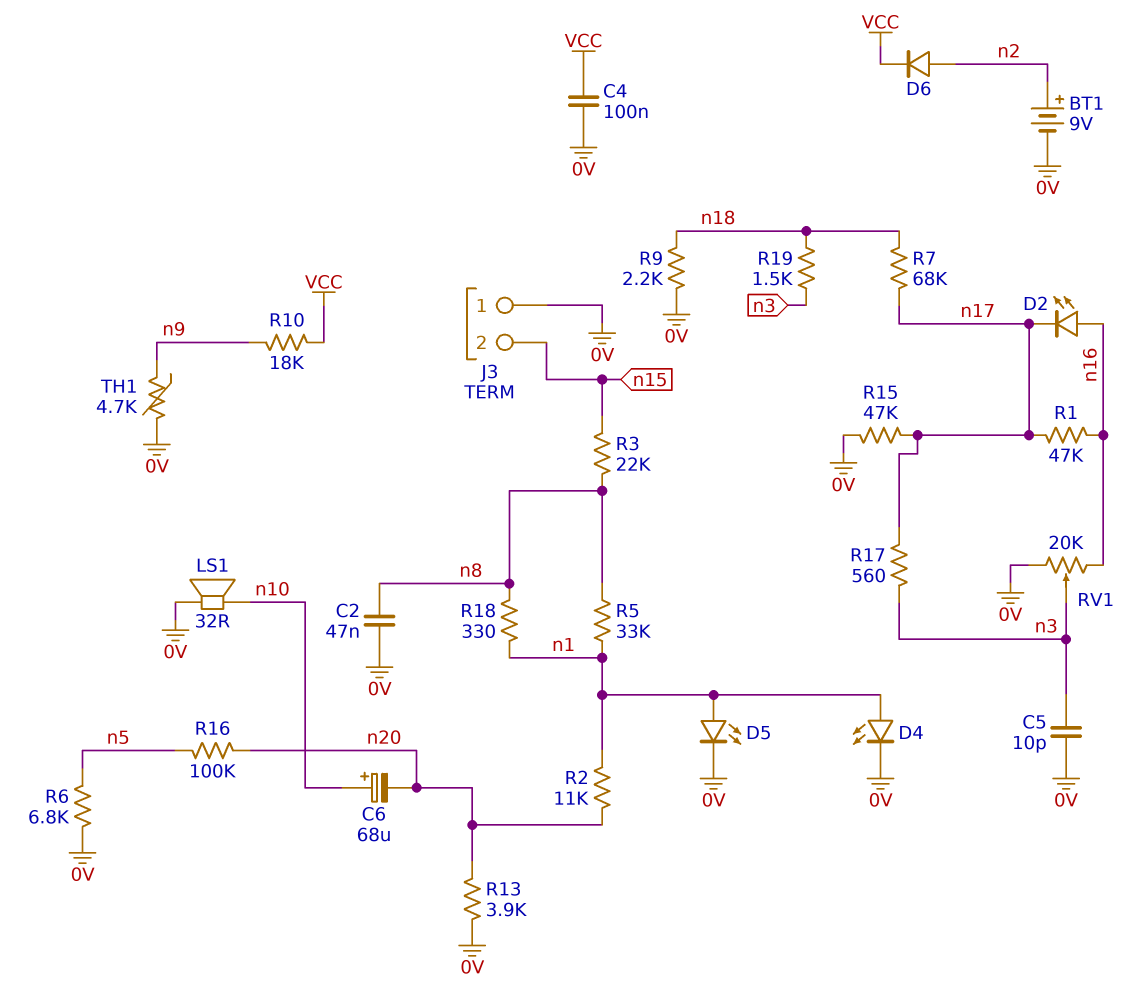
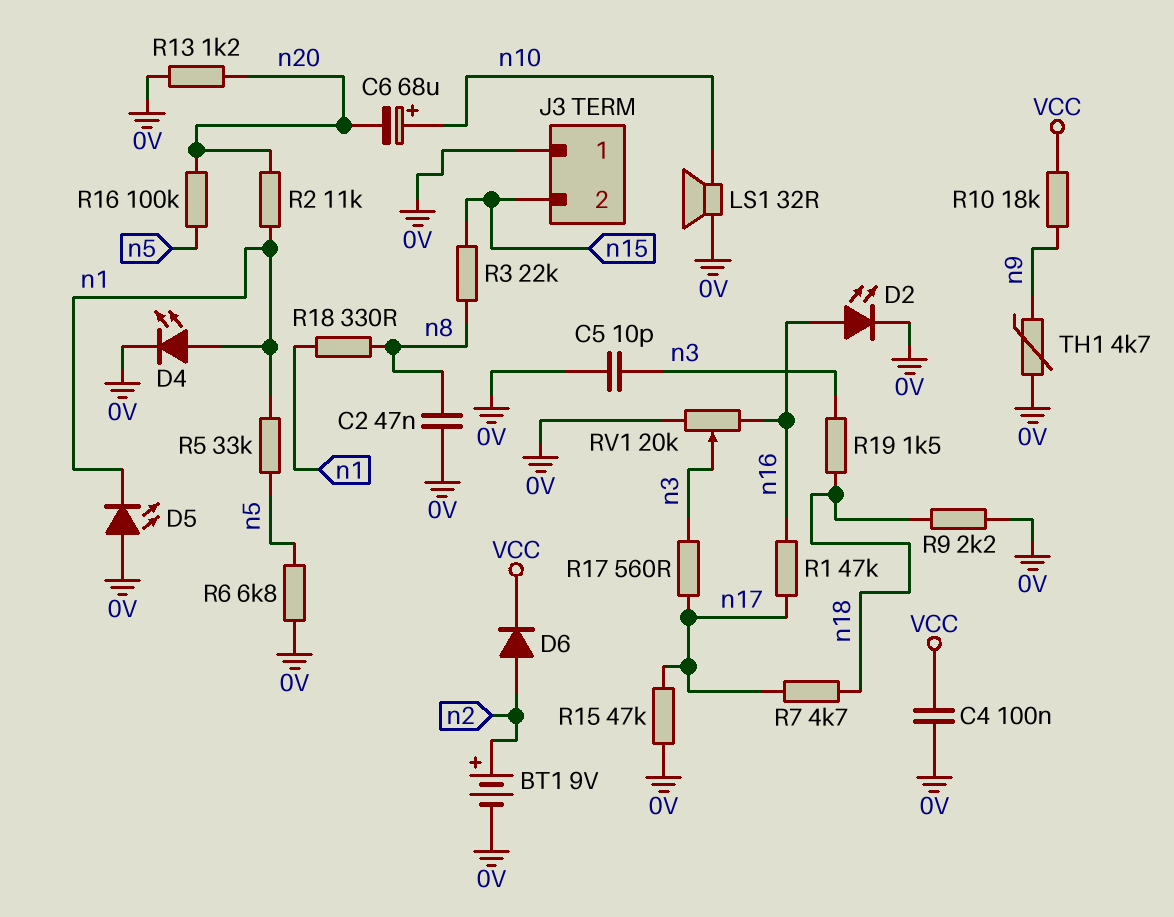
D2: LED (A n16, K n17) -> LED (A n16, K 0V)
D5: LED (A n1, K 0V) -> LED (A 0V, K n1)
R5: 33k (n1, n8) -> 33k (n1, n5)
R7: 68k (n17, n18) -> 4.7k (n17, n18)
R13: 3.9k (0V, n20) -> 1.2k (0V, n20)

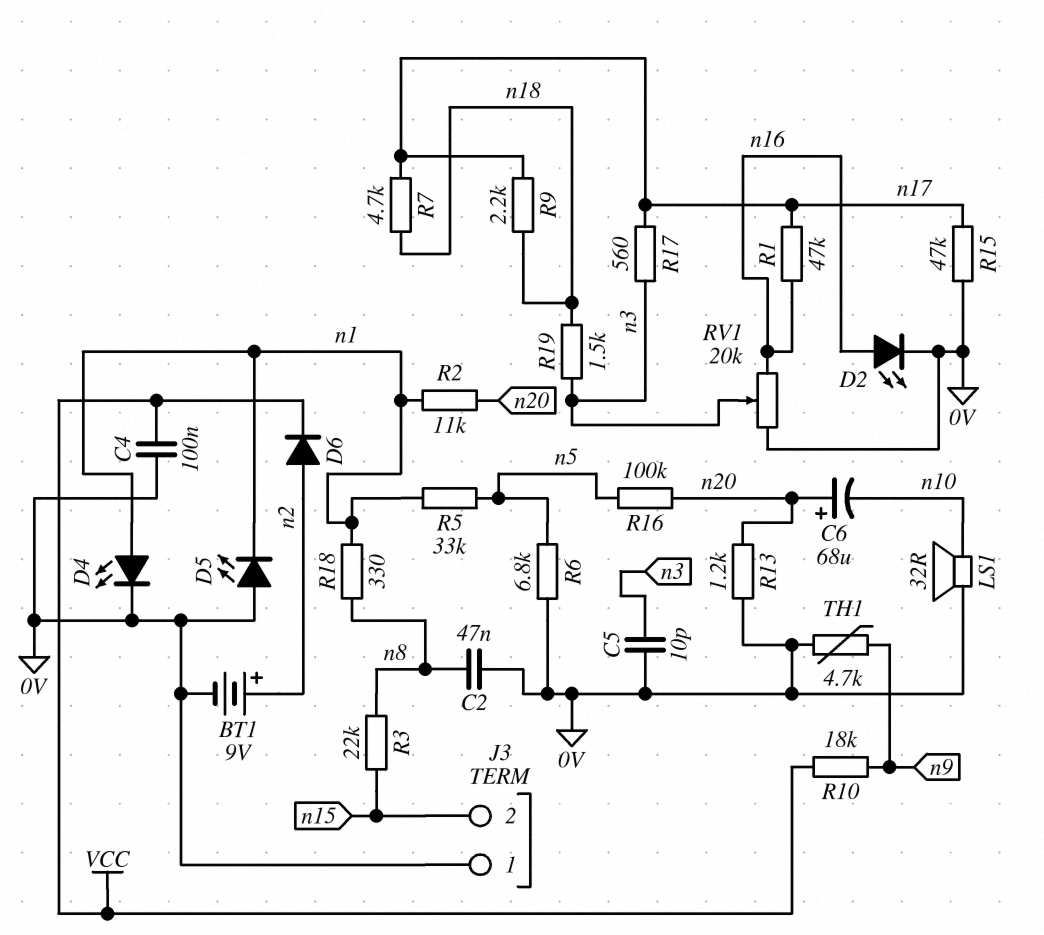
C6: 68uF (plus n10, minus n20) -> 68uF (plus n20, minus n10)
R9: 2.2k (0V, n18) -> 2.2k (n17, n18)

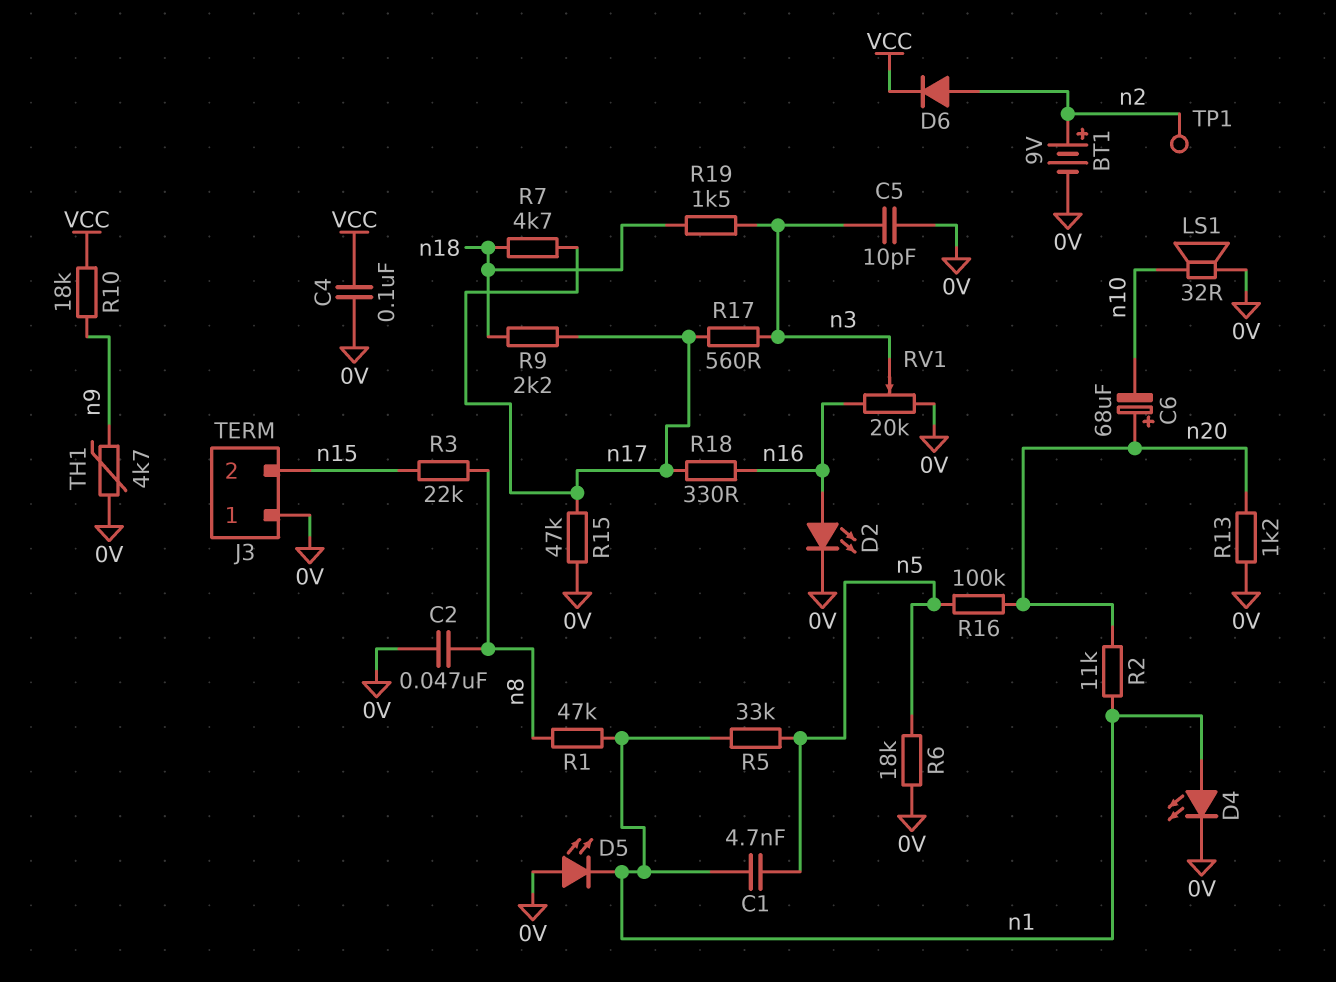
C1: none -> 4.7nF (n1, n5)
R1: 47k (n16, n17) -> 47k (n1, n8)
R6: 6.8k (0V, n5) -> 18k (0V, n5)
R18: 330 (n1, n8) -> 330 (n16, n17)
TP1: none -> test point (n2)

